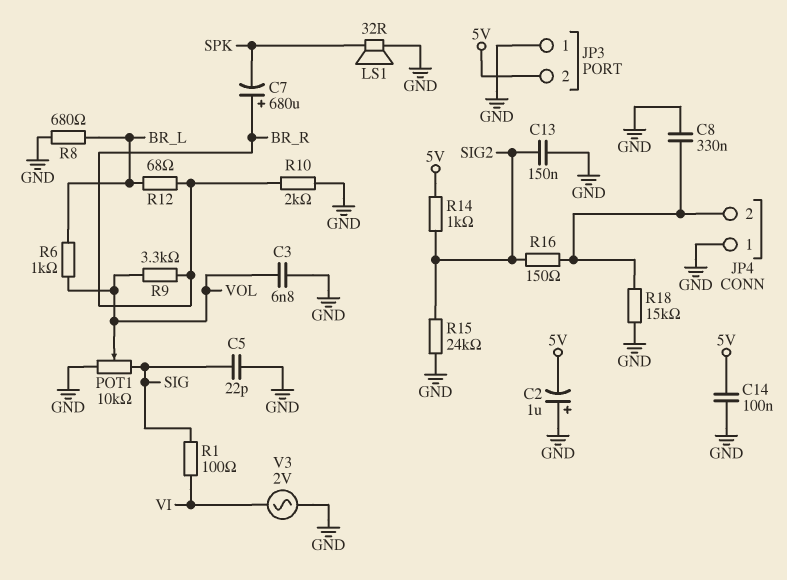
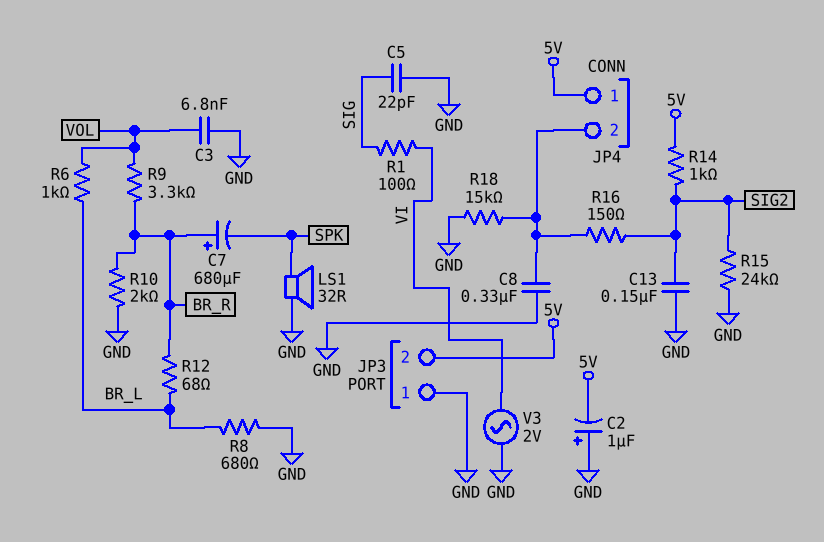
C14: 100nF (5V, GND) -> none
JP4 pin 1: GND -> 5V
POT1: 10k (GND, SIG, wiper VOL) -> none

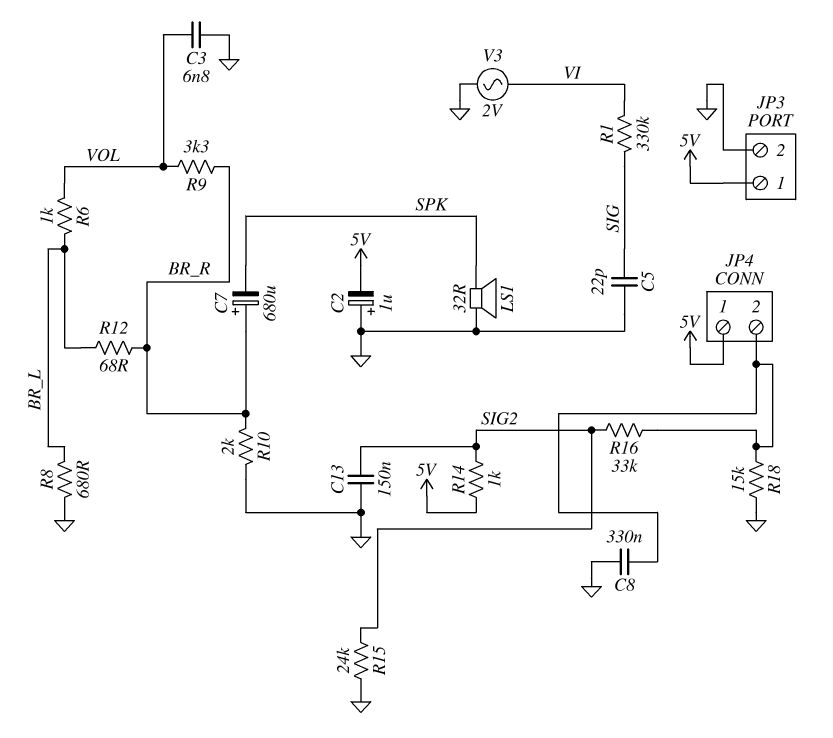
JP3 pin 1: GND -> 5V
JP3 pin 2: 5V -> GND
R1: 100 (SIG, VI) -> 330k (SIG, VI)
R16: 150 (JP4/2, SIG2) -> 33k (JP4/2, SIG2)

